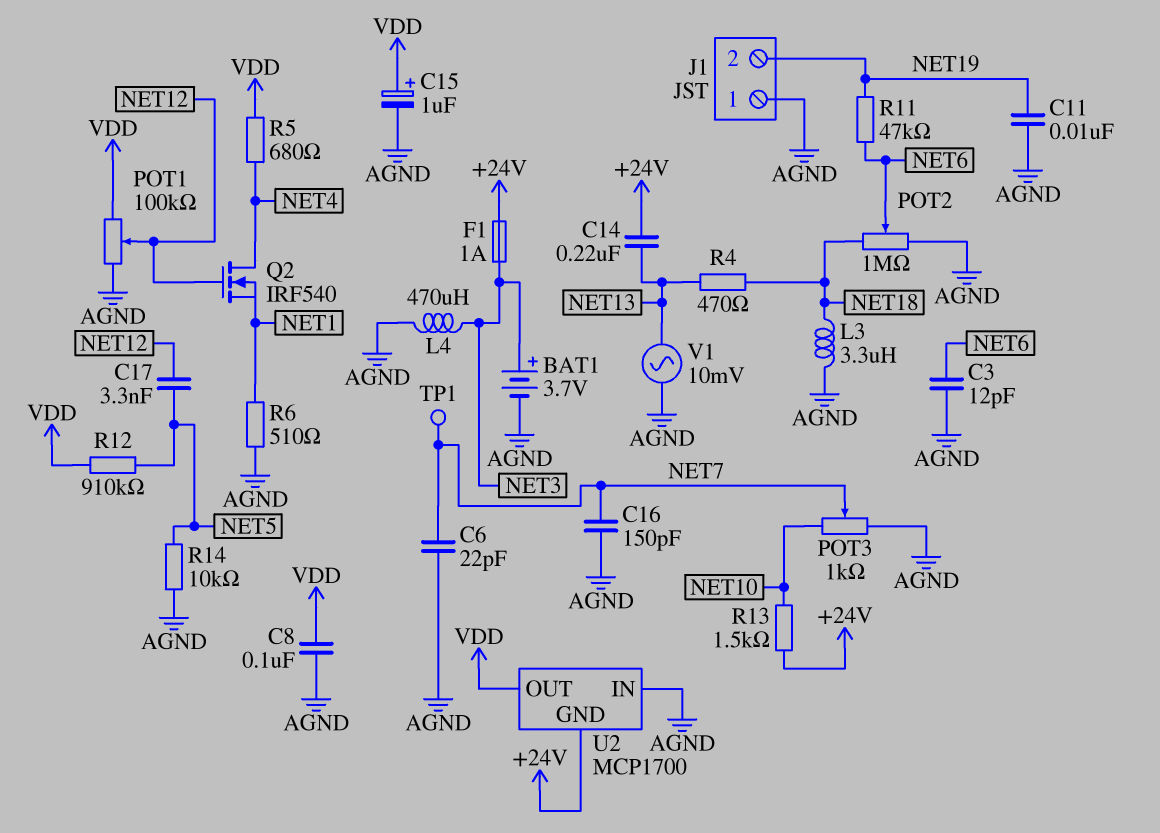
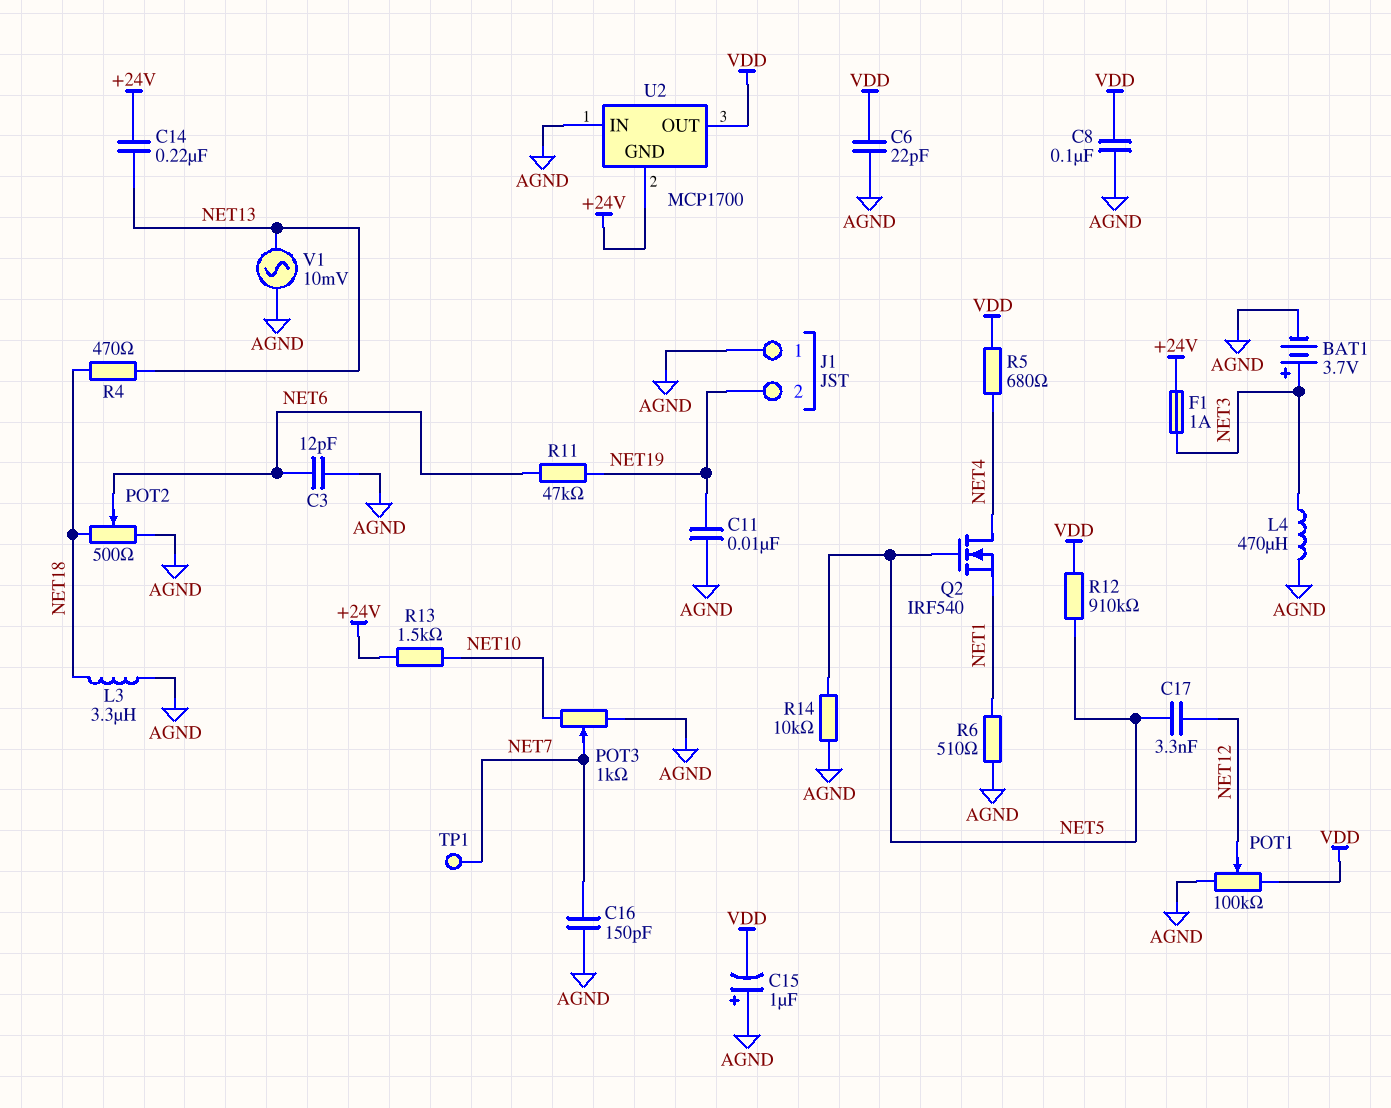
C6: 22pF (AGND, NET7) -> 22pF (AGND, VDD)
C15: 1uF (plus VDD, minus AGND) -> 1uF (plus AGND, minus VDD)
POT2: 1M (AGND, NET18, wiper NET6) -> 500 (AGND, NET18, wiper NET6)
Q2: NMOS IRF540 (G NET12, D NET4, S NET1) -> NMOS IRF540 (G NET5, D NET4, S NET1)

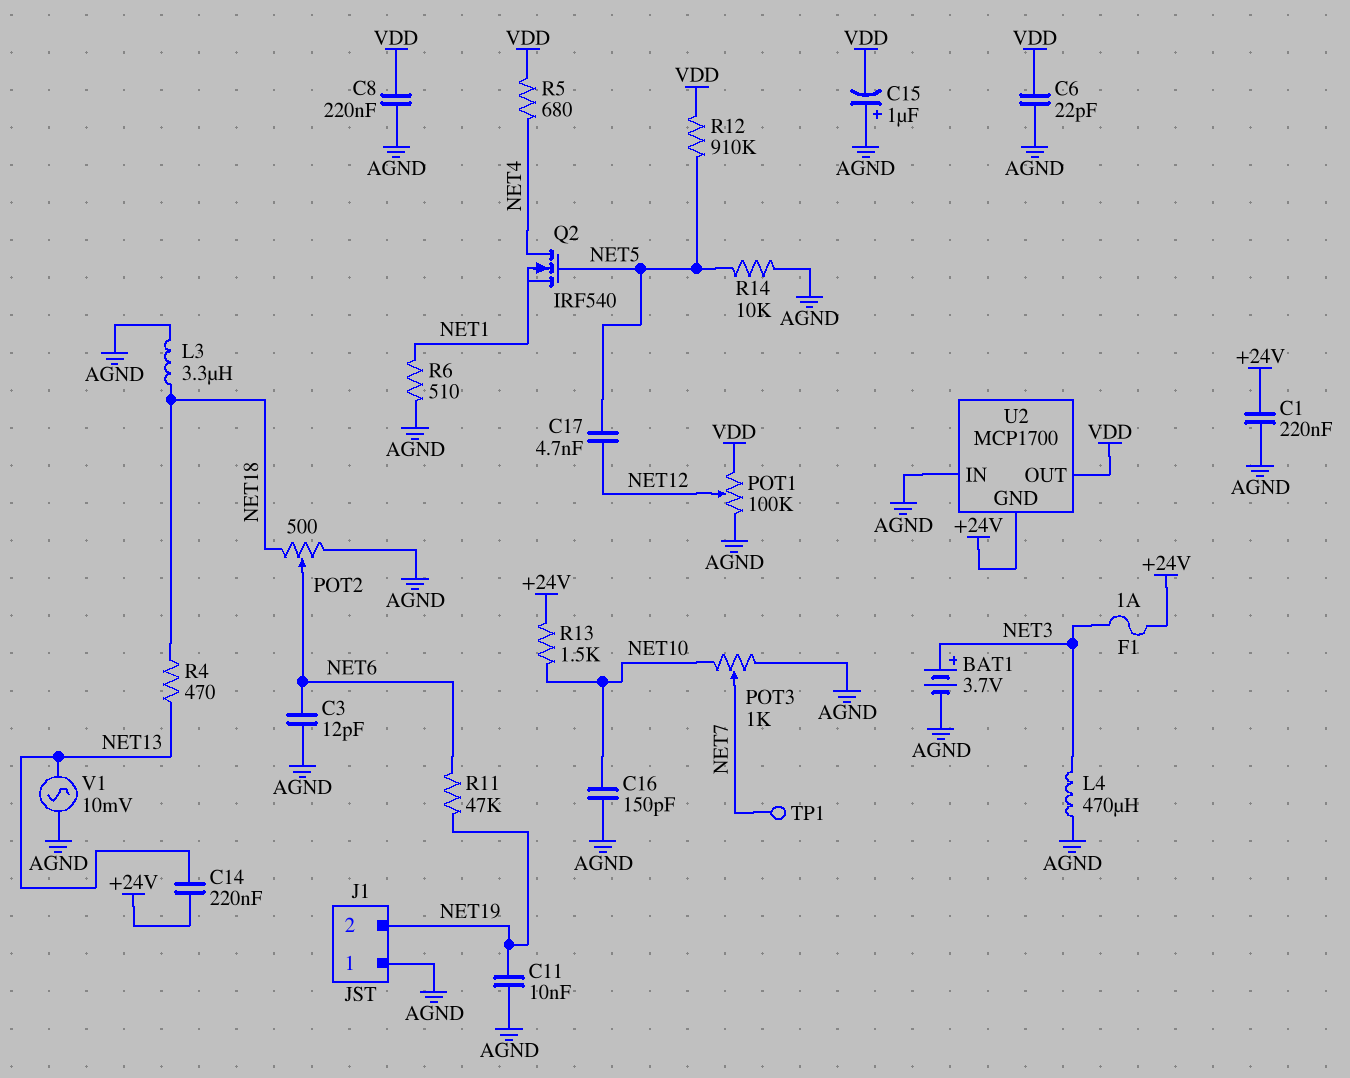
C1: none -> 220nF (+24V, AGND)
C8: 100nF (AGND, VDD) -> 220nF (AGND, VDD)
C16: 150pF (AGND, NET7) -> 150pF (AGND, NET10)
C17: 3.3nF (NET5, NET12) -> 4.7nF (NET5, NET12)

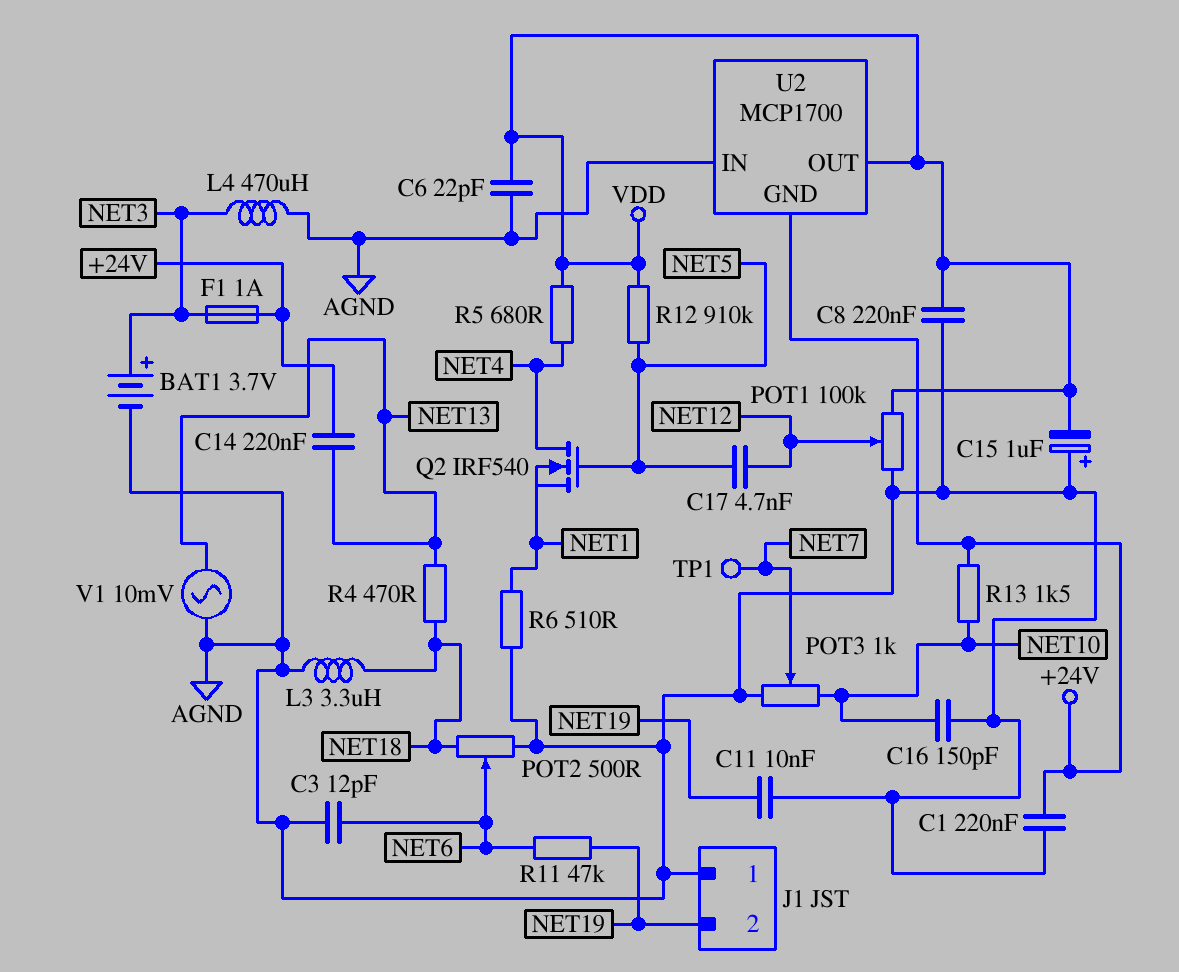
R14: 10k (AGND, NET5) -> none

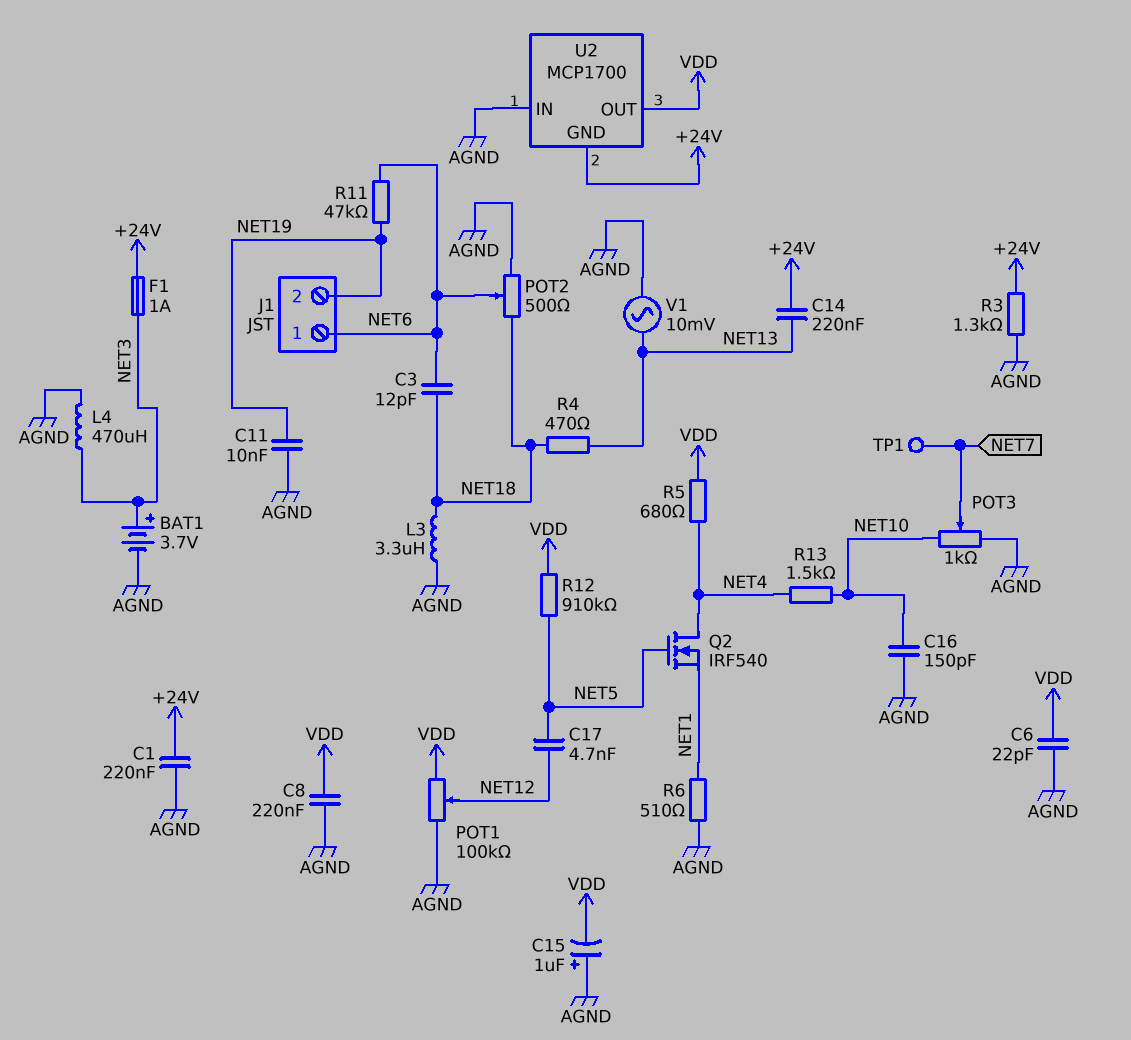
C3: 12pF (AGND, NET6) -> 12pF (NET6, NET18)
J1 pin 1: AGND -> NET6
R3: none -> 1.3k (+24V, AGND)
R13: 1.5k (+24V, NET10) -> 1.5k (NET4, NET10)

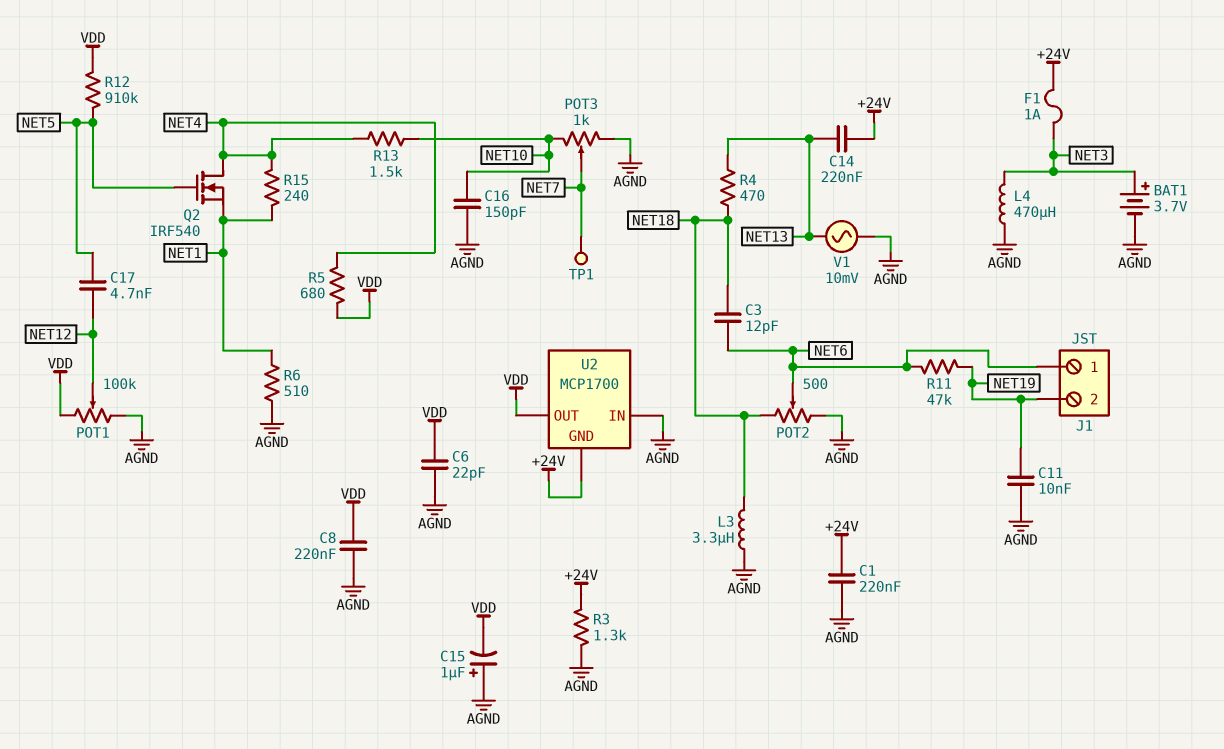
R15: none -> 240 (NET1, NET4)

